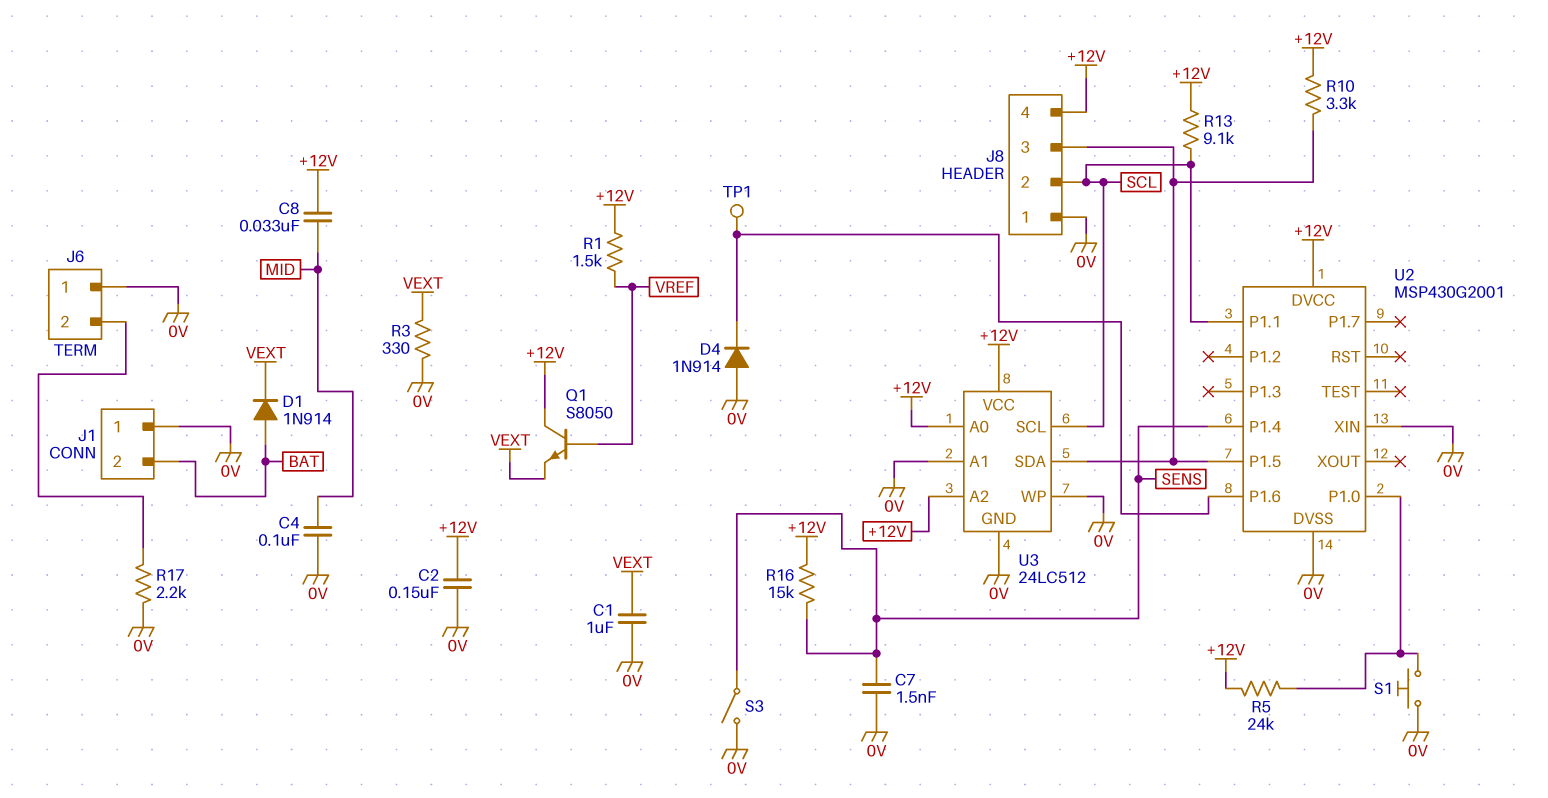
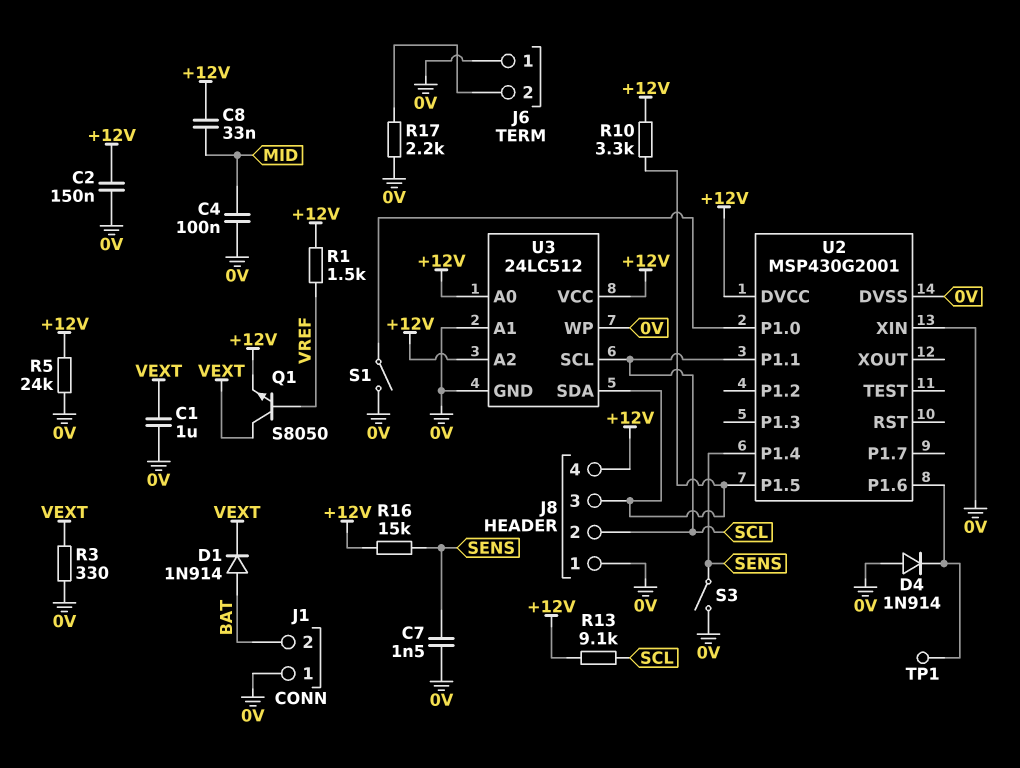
Q1: NPN S8050 (B VREF, C +12V, E VEXT) -> NPN S8050 (B VREF, C VEXT, E +12V)
R5: 24k (+12V, U2/P1.0) -> 24k (+12V, 0V)
S1: button (0V, U2/P1.0) -> switch (0V, U2/P1.0)

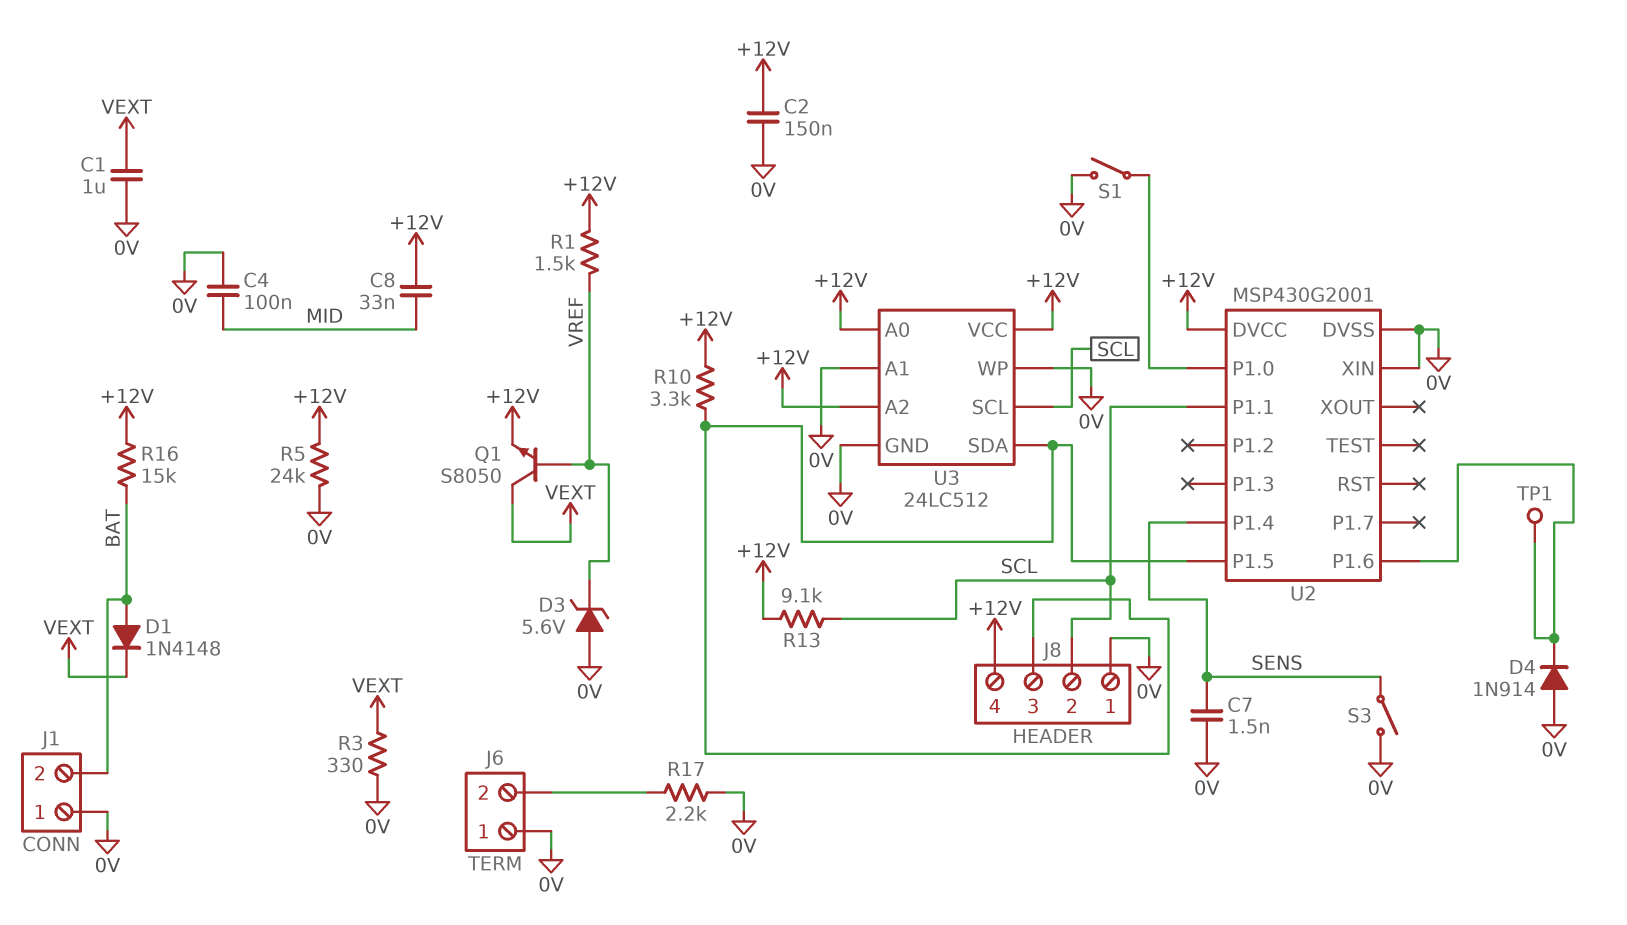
D1: diode 1N914 (A BAT, K VEXT) -> diode 1N4148 (A BAT, K VEXT)
D3: none -> zener 5.6V (A 0V, K VREF)
R16: 15k (+12V, SENS) -> 15k (+12V, BAT)

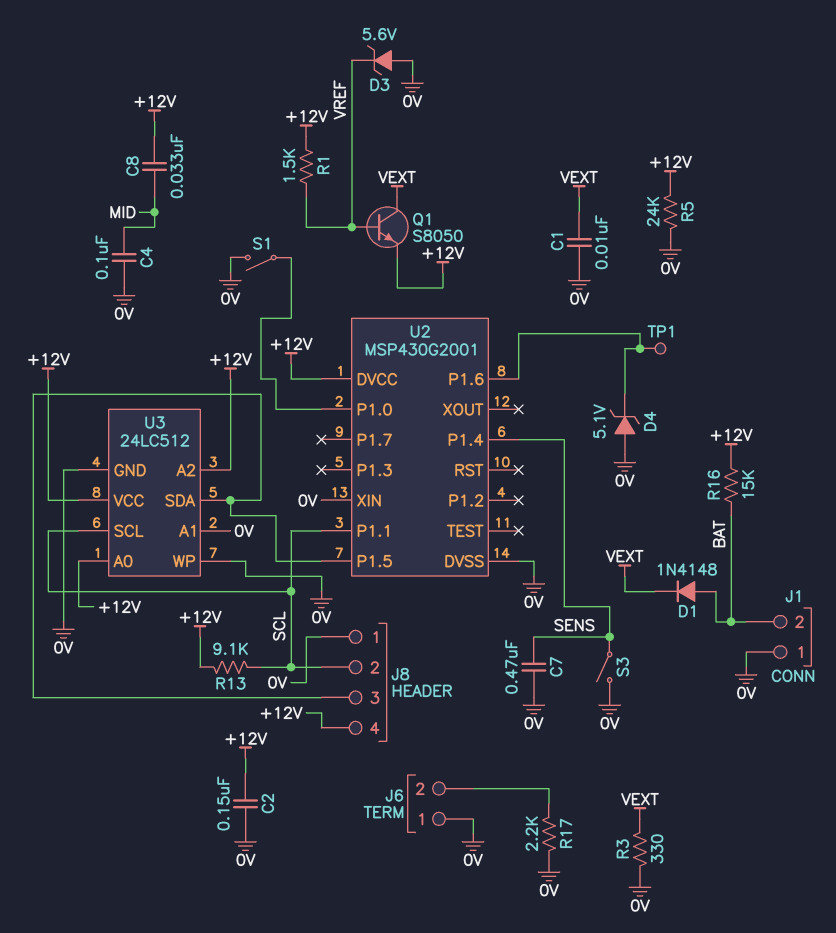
C1: 1uF (0V, VEXT) -> 10nF (0V, VEXT)
C7: 1.5nF (0V, SENS) -> 470nF (0V, SENS)
D4: diode 1N914 (A 0V, K U2/P1.6) -> zener 5.1V (A 0V, K U2/P1.6)
R10: 3.3k (+12V, J8/3) -> none

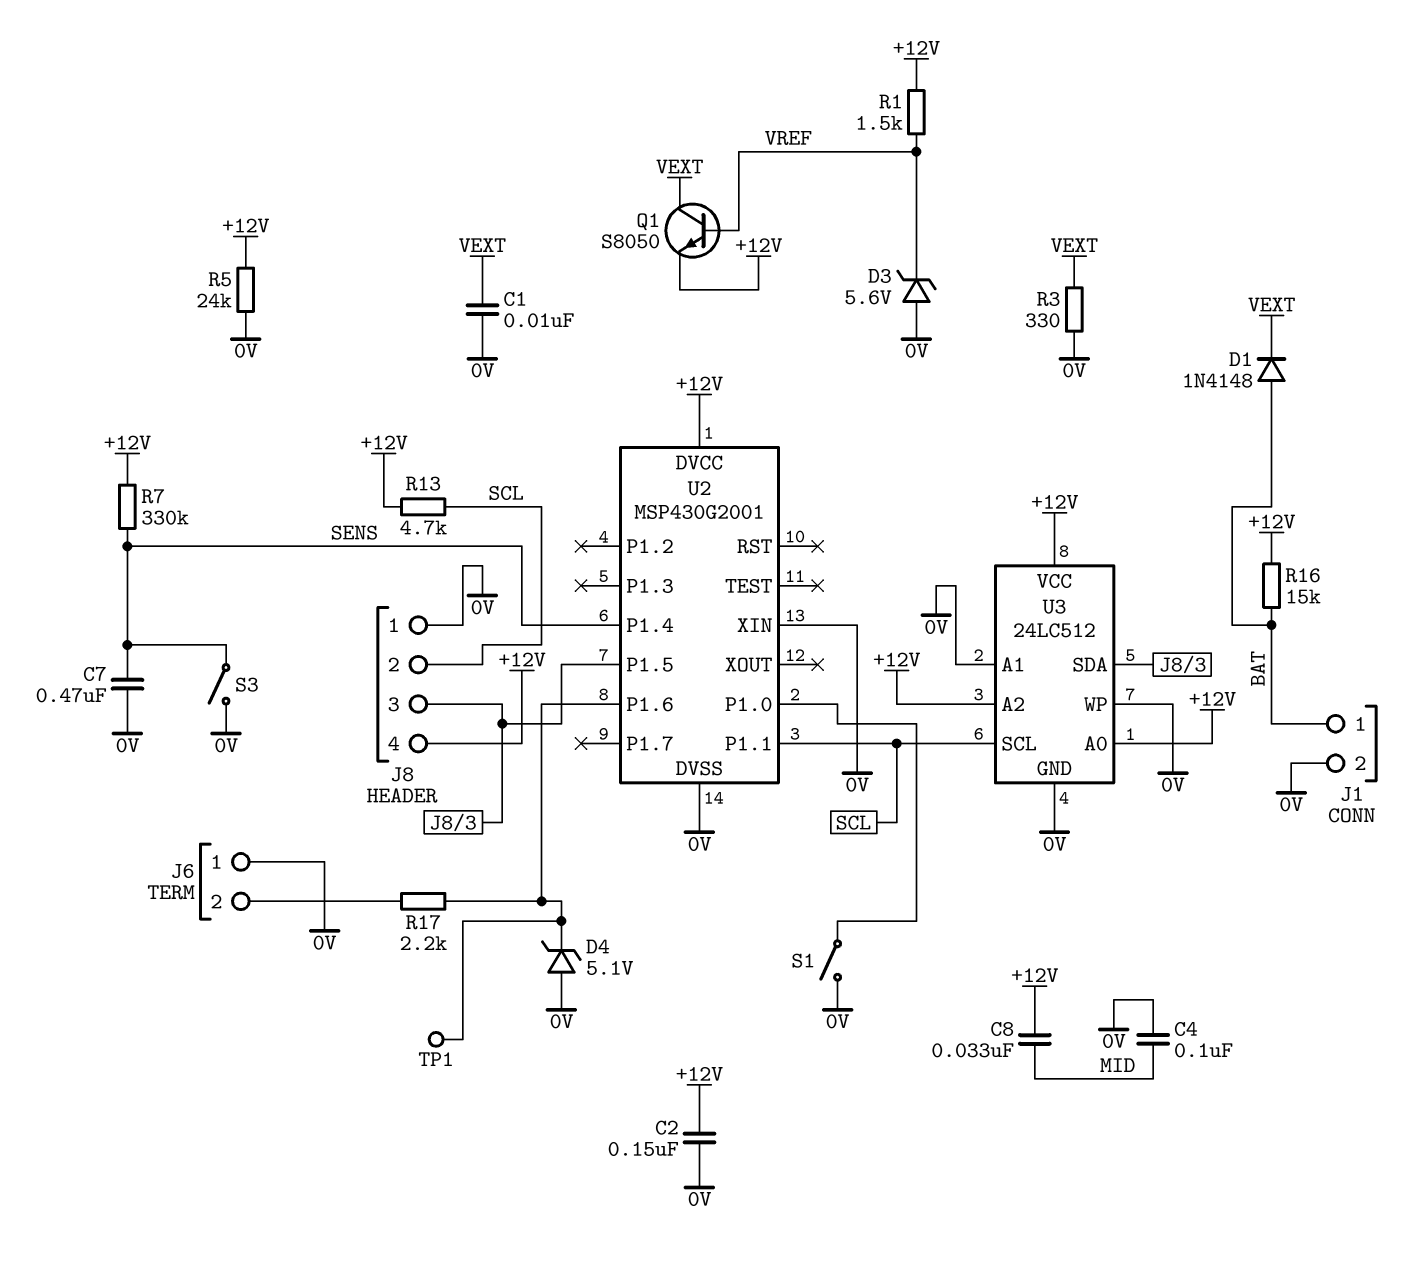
J1 pin 1: 0V -> BAT
J1 pin 2: BAT -> 0V
R7: none -> 330k (+12V, SENS)
R13: 9.1k (+12V, SCL) -> 4.7k (+12V, SCL)
R17: 2.2k (0V, J6/2) -> 2.2k (J6/2, U2/P1.6)

